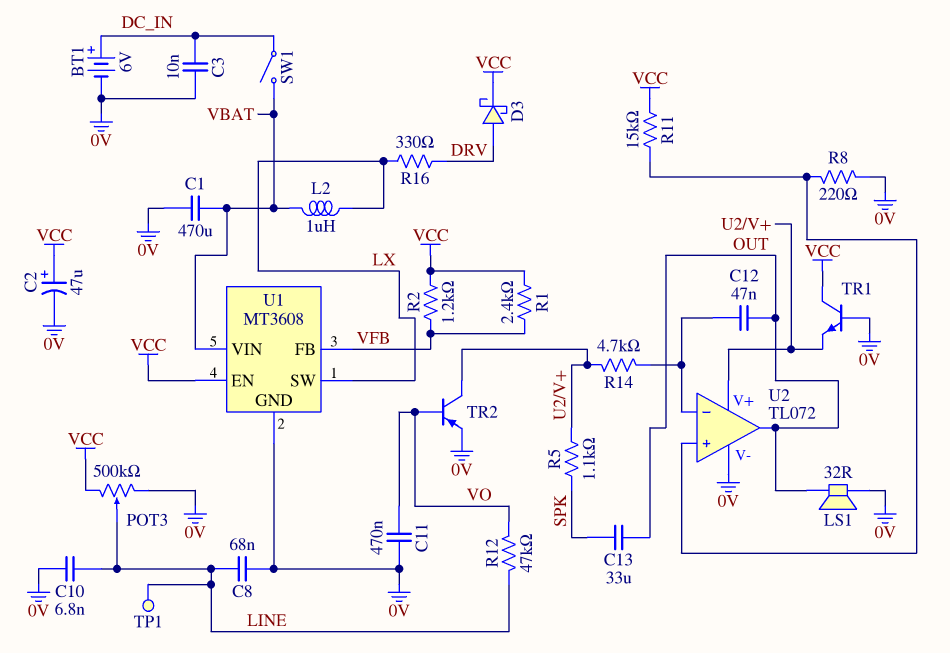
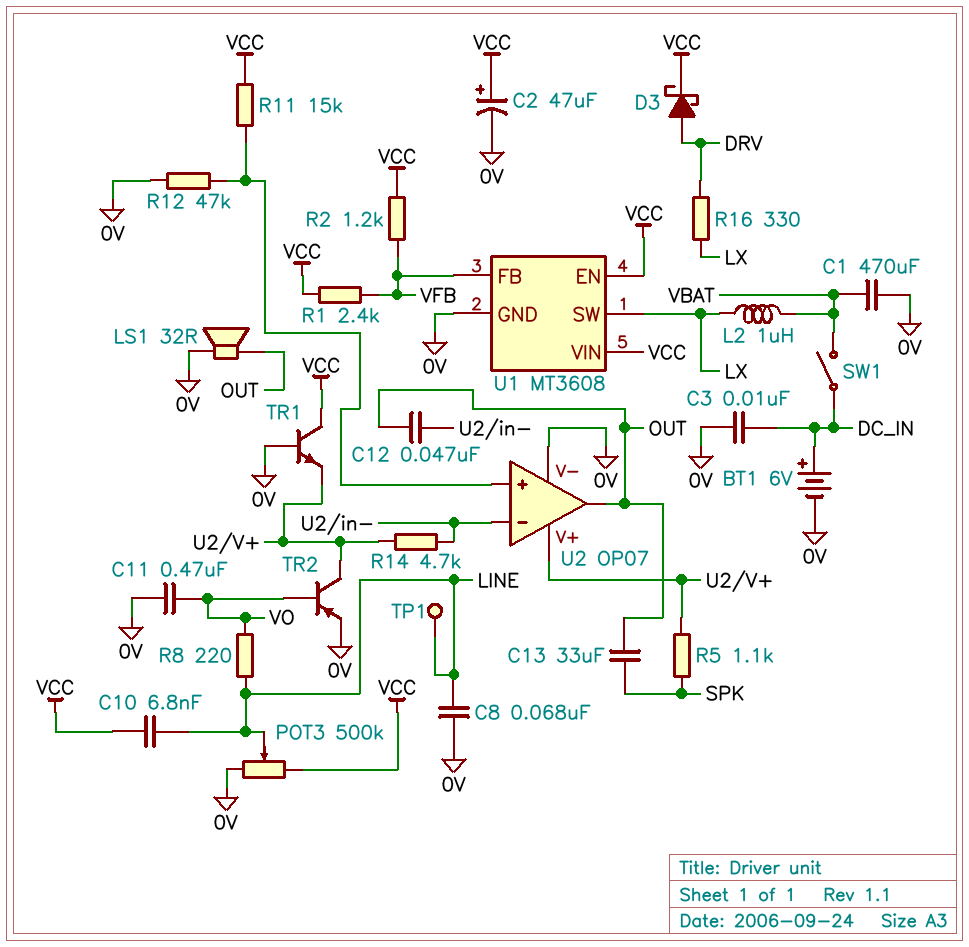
C10: 6.8nF (0V, LINE) -> 6.8nF (LINE, VCC)
R8: 220 (0V, U2/in+) -> 220 (LINE, VO)
R12: 47k (LINE, VO) -> 47k (0V, U2/in+)
U1 pin VIN: VBAT -> VCC
U2: TL072 -> OP07

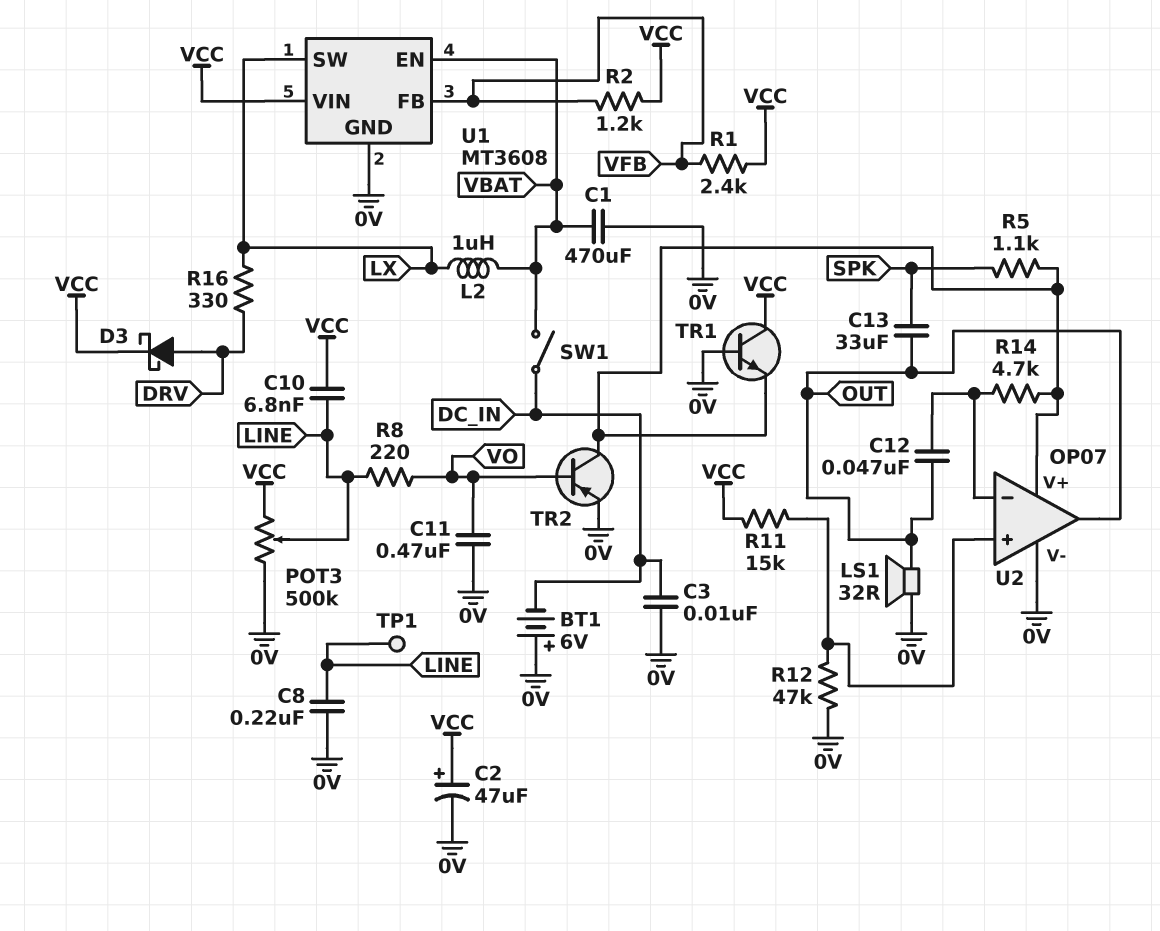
BT1: 6V (plus DC_IN, minus 0V) -> 6V (plus 0V, minus DC_IN)
C8: 68nF (0V, LINE) -> 220nF (0V, LINE)
U1 pin EN: VCC -> VBAT

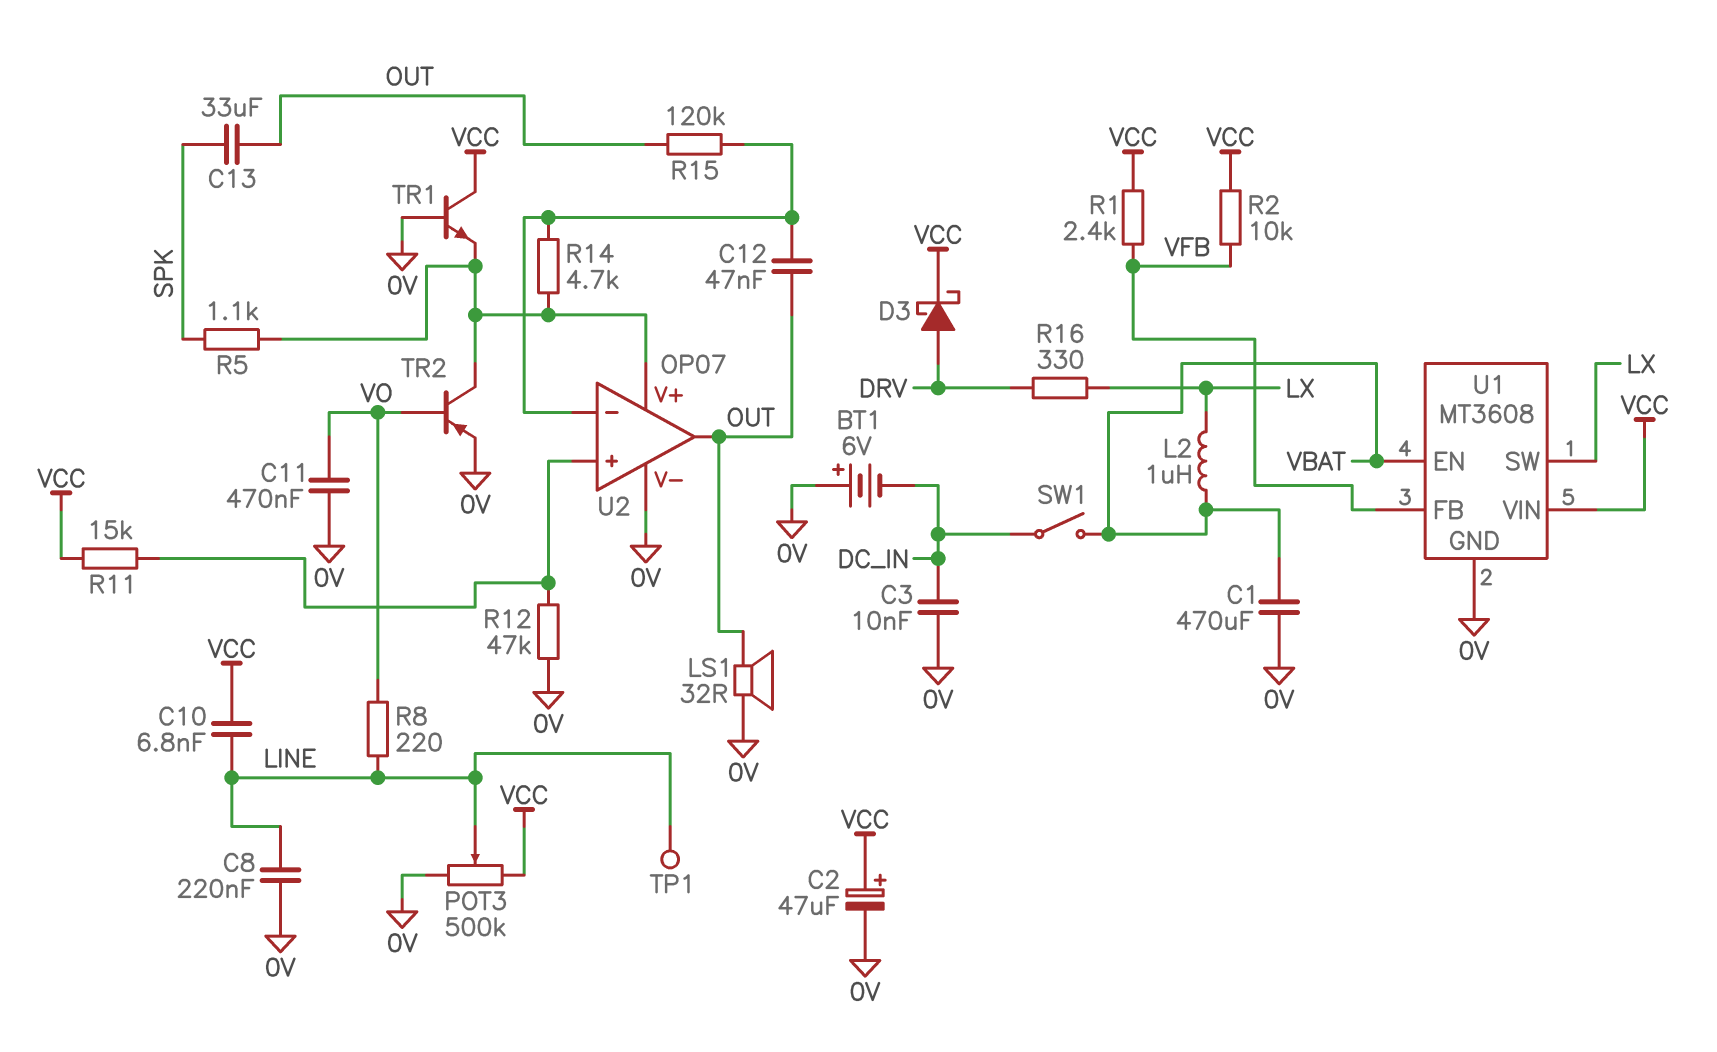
R2: 1.2k (VCC, VFB) -> 10k (VCC, VFB)
R15: none -> 120k (OUT, U2/in-)

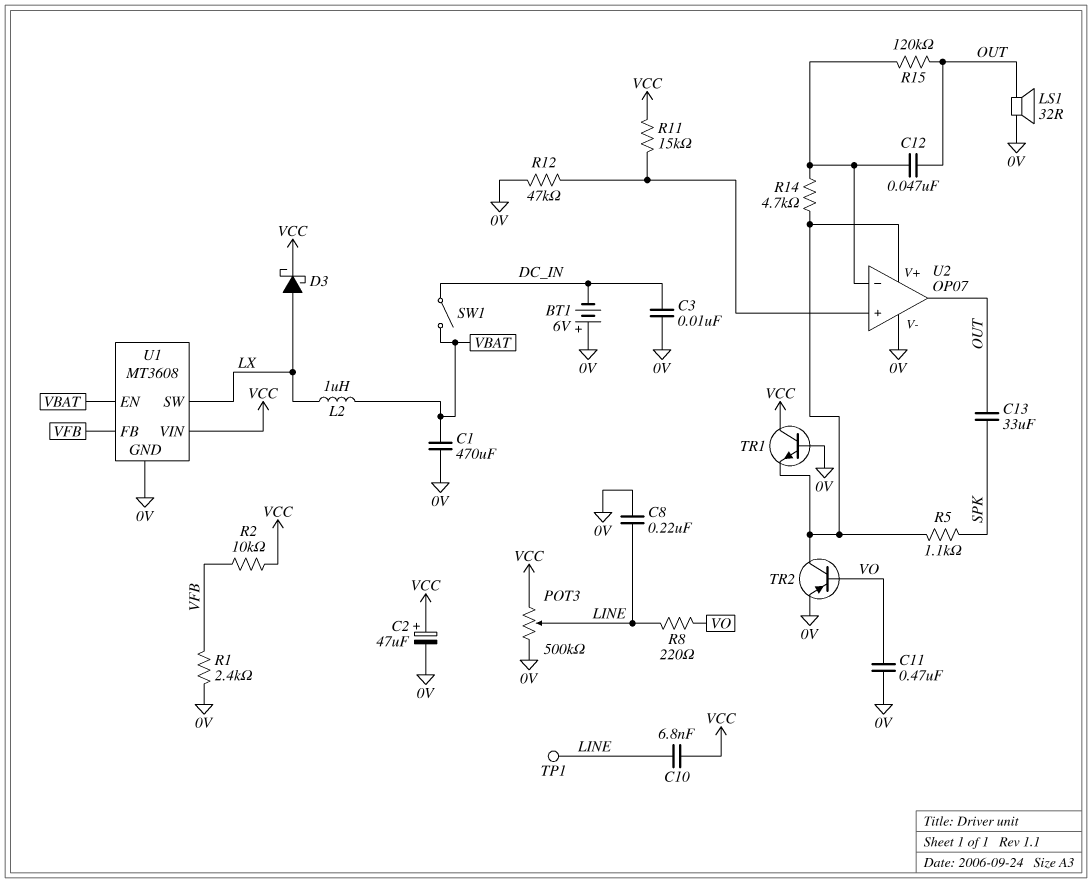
D3: schottky (A DRV, K VCC) -> schottky (A LX, K VCC)
R1: 2.4k (VCC, VFB) -> 2.4k (0V, VFB)
R16: 330 (DRV, LX) -> none

